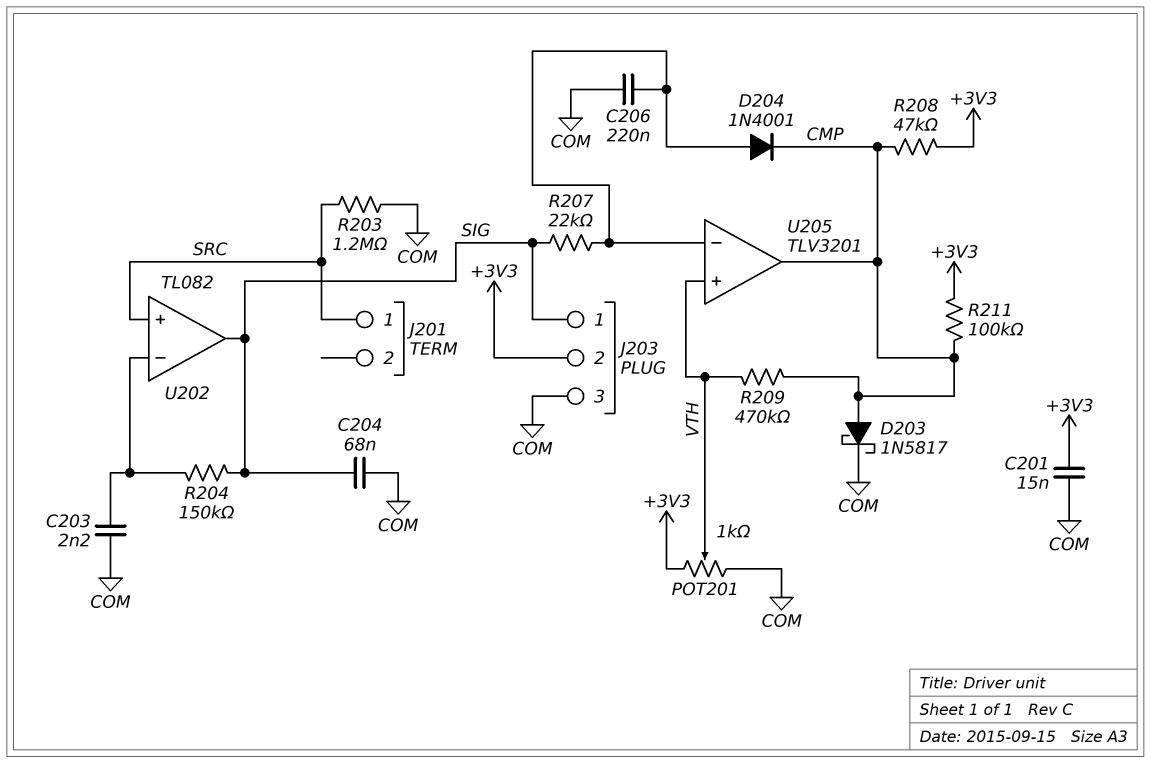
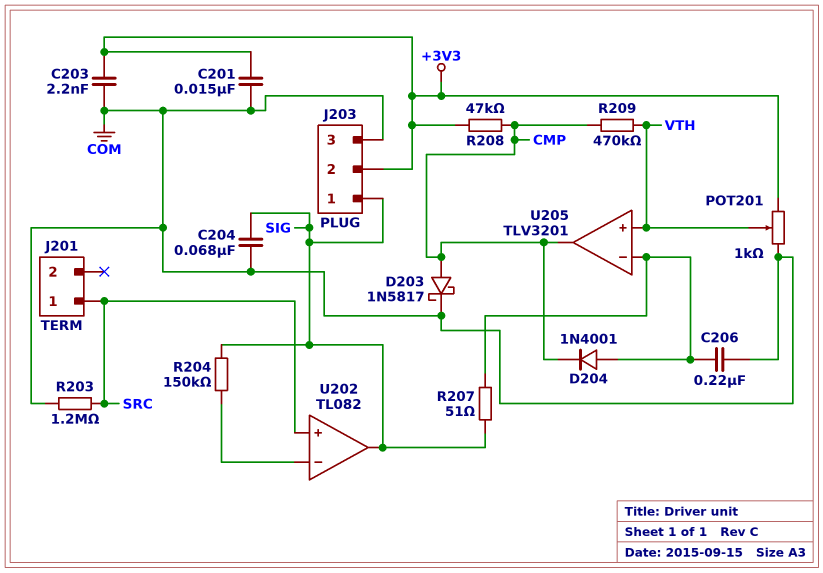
C203: 2.2nF (COM, U202/in-) -> 2.2nF (+3V3, COM)
R207: 22k (SIG, U205/in-) -> 51 (SIG, U205/in-)
R211: 100k (+3V3, CMP) -> none

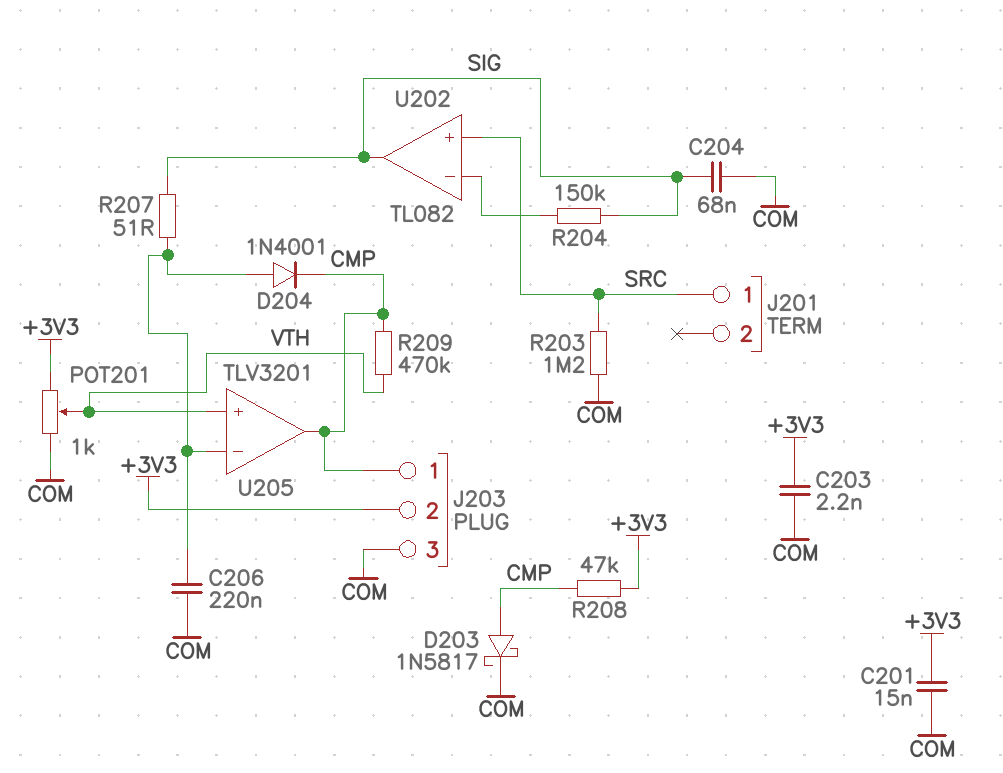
J203 pin 1: SIG -> CMP

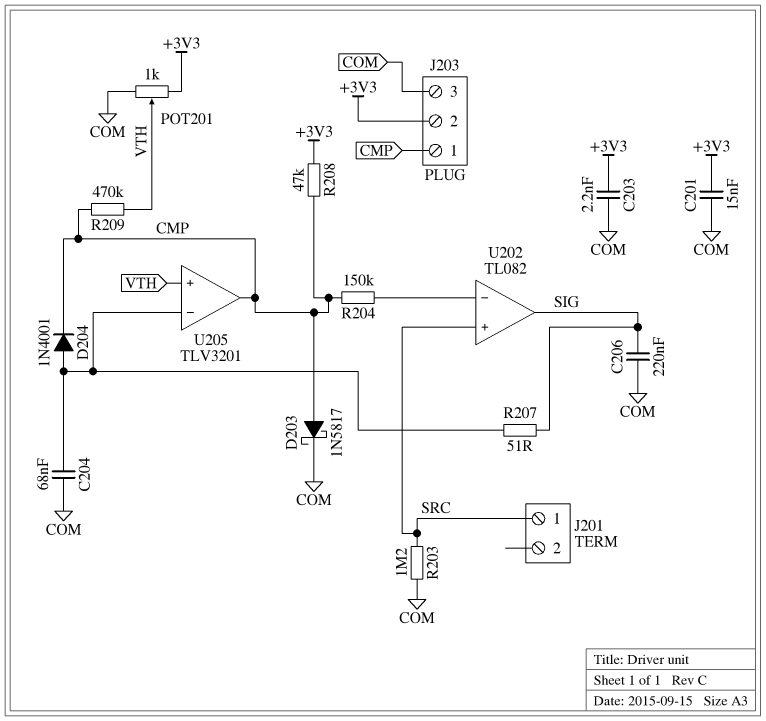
C204: 68nF (COM, SIG) -> 68nF (COM, U205/in-)
C206: 220nF (COM, U205/in-) -> 220nF (COM, SIG)
R204: 150k (SIG, U202/in-) -> 150k (CMP, U202/in-)

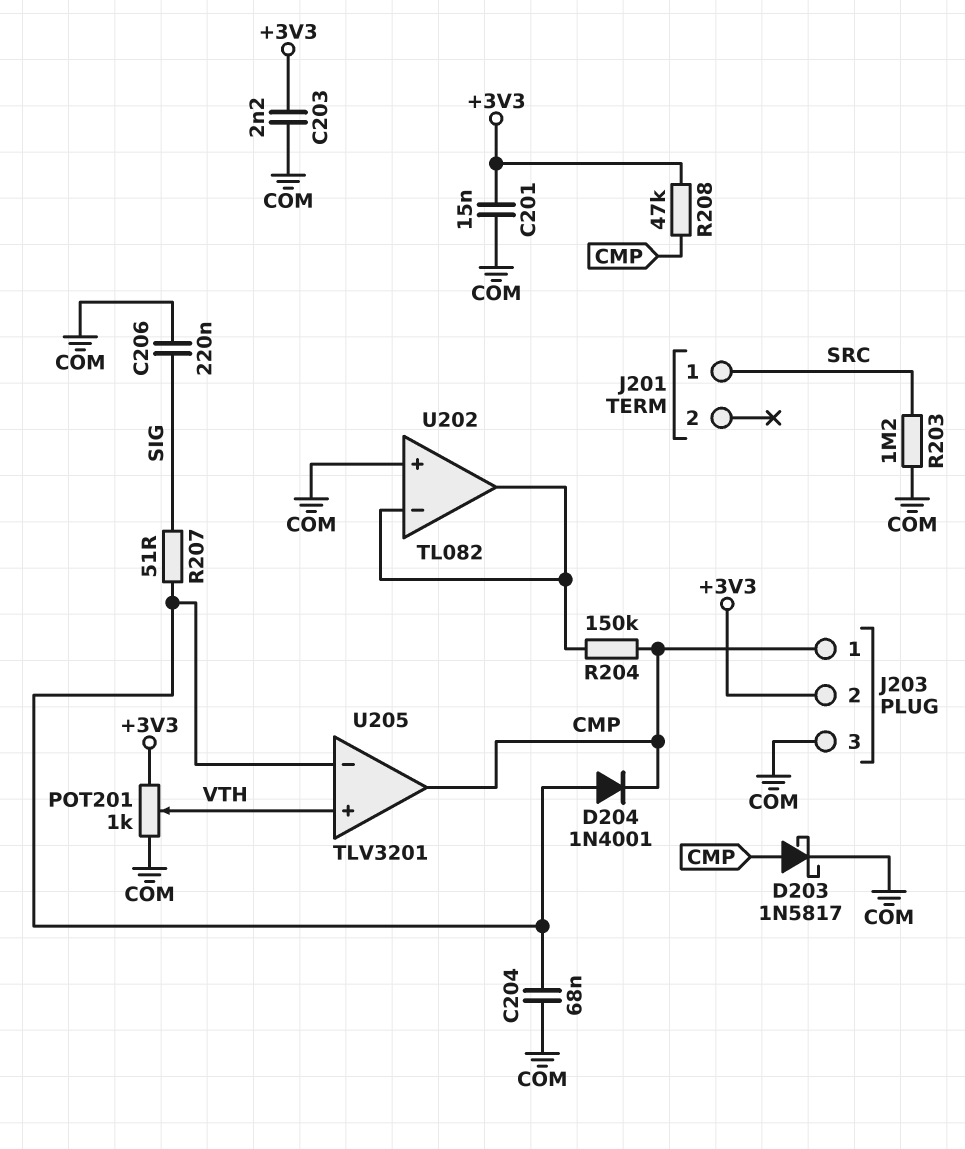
R209: 470k (CMP, VTH) -> none
U202 pin in+: SRC -> COM
U202 pin out: SIG -> U202/in-

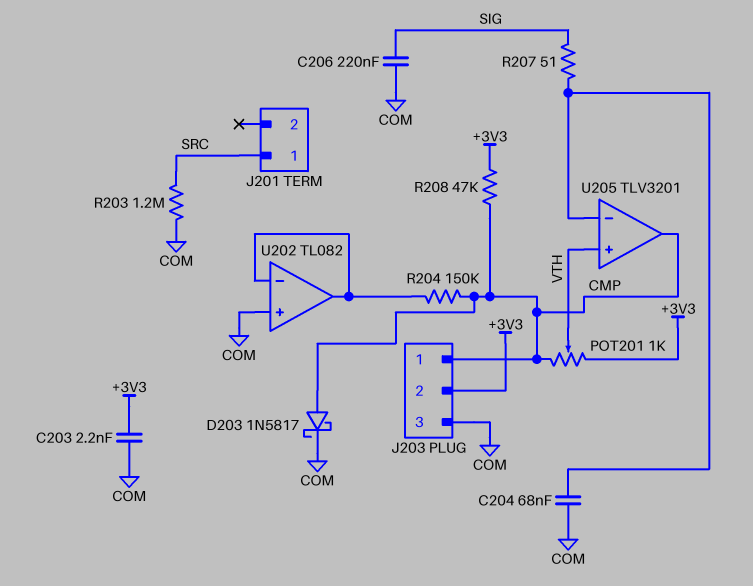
C201: 15nF (+3V3, COM) -> none
D204: diode 1N4001 (A U205/in-, K CMP) -> none
POT201: 1k (+3V3, COM, wiper VTH) -> 1k (+3V3, CMP, wiper VTH)

